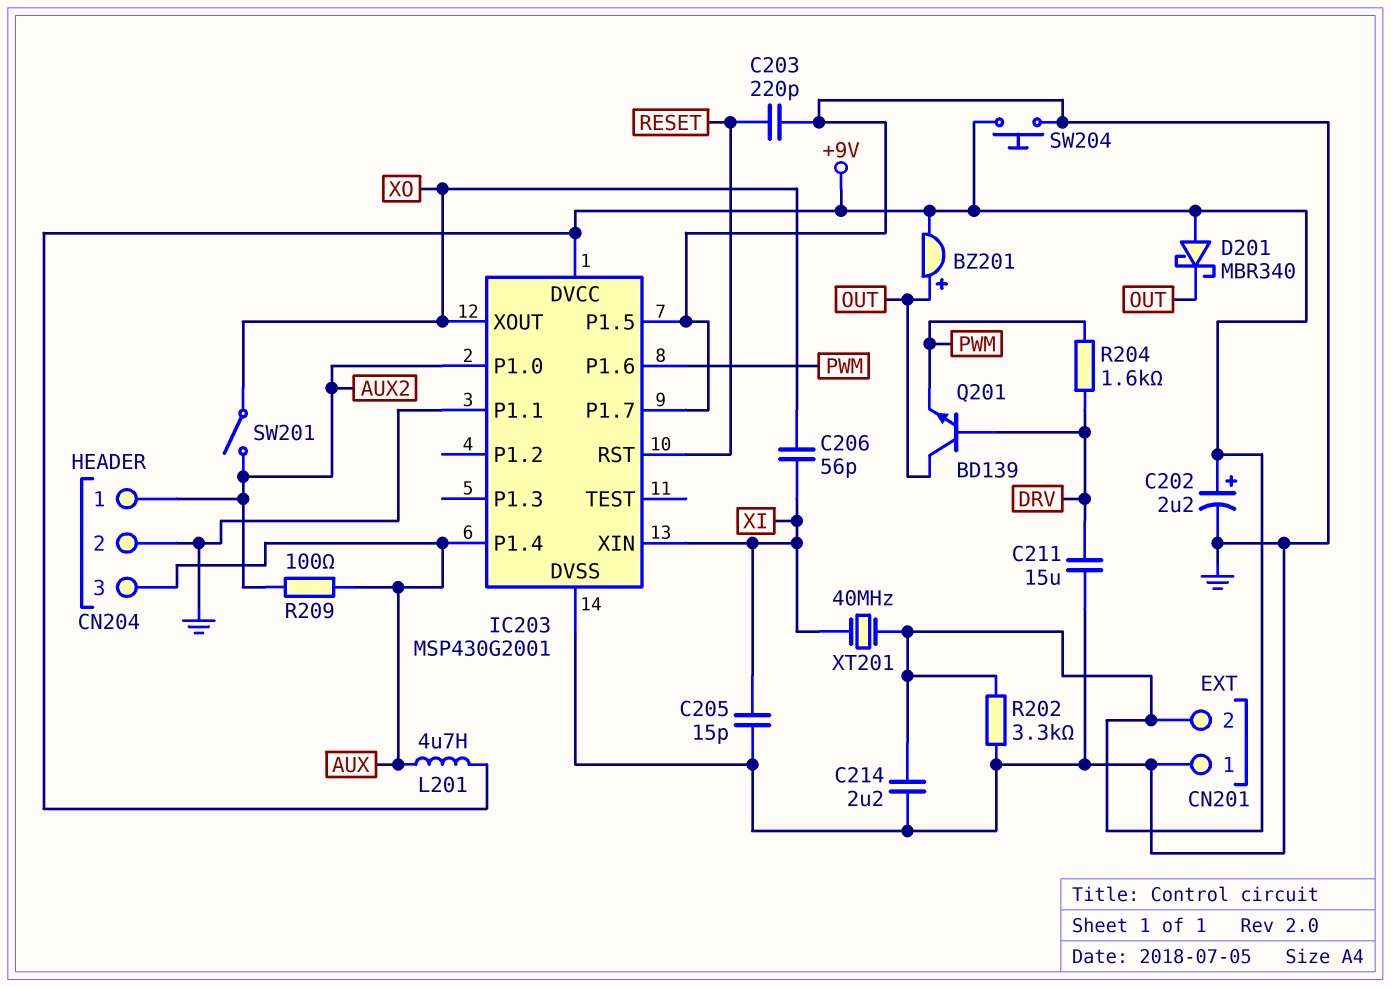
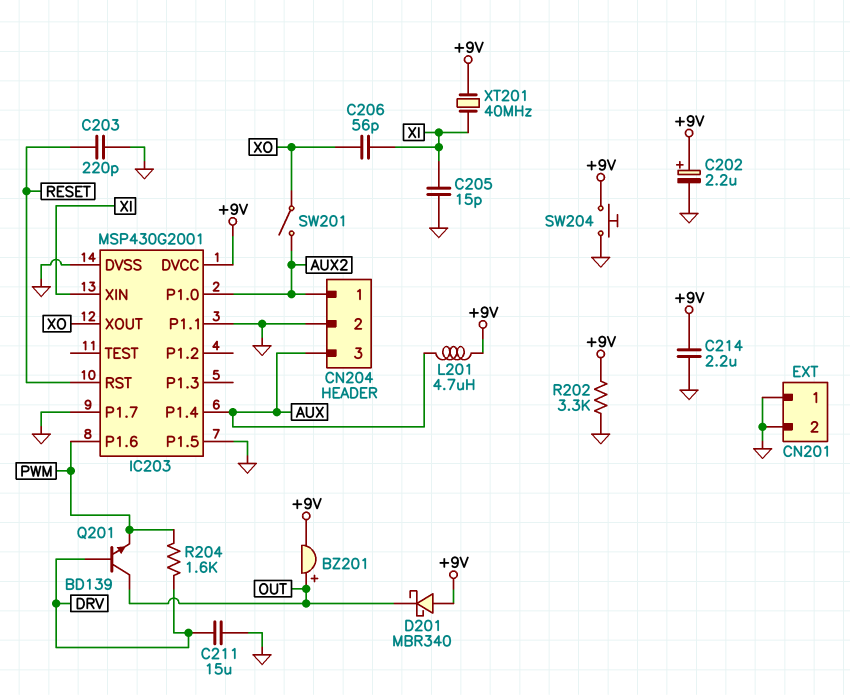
CN201 pin 2: +9V -> GND
R209: 100 (AUX, AUX2) -> none

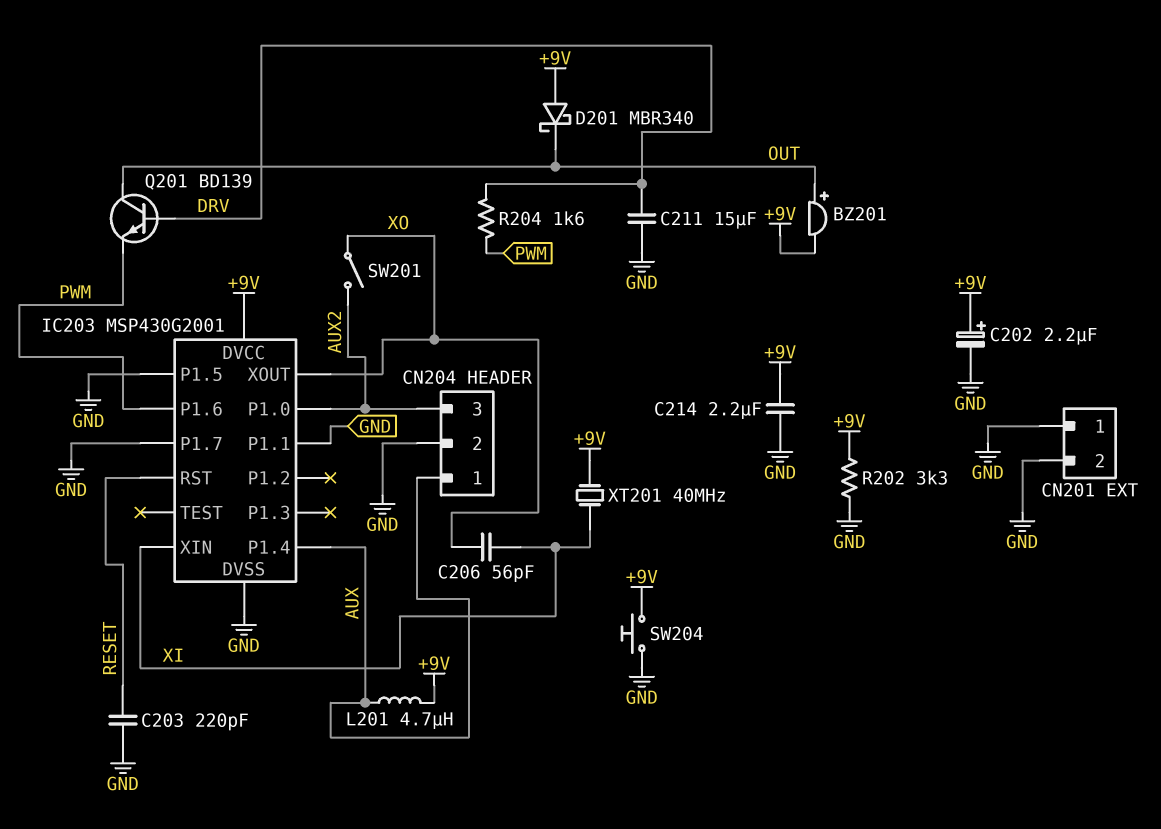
C205: 15pF (GND, XI) -> none
CN204 pin 1: AUX2 -> AUX
CN204 pin 3: AUX -> AUX2

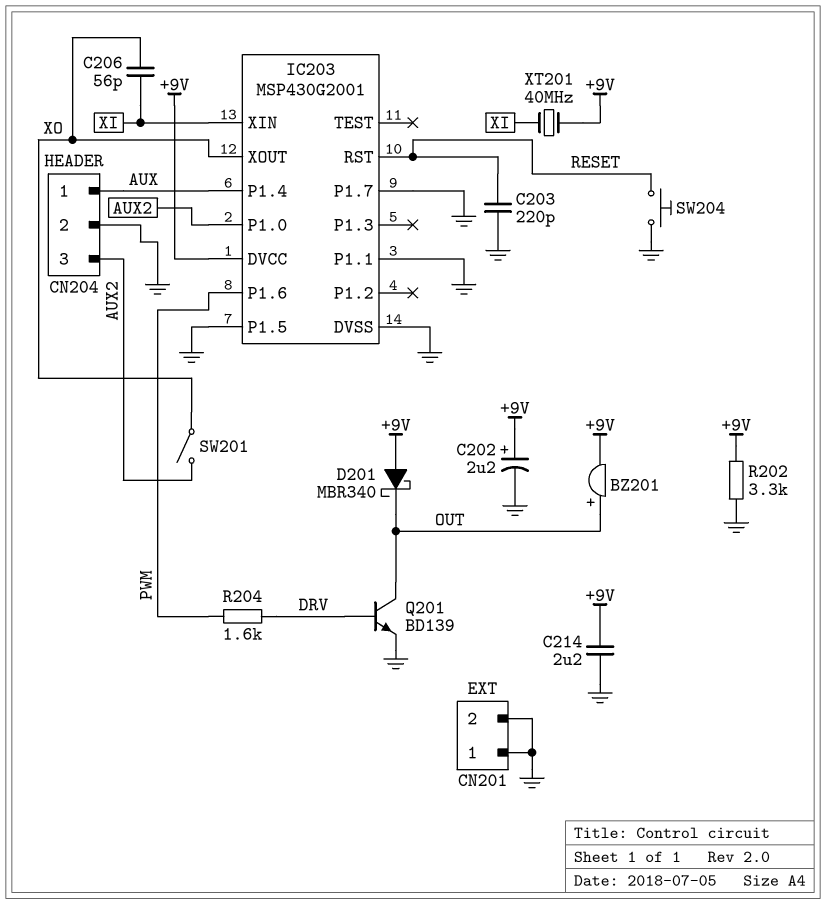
C211: 15uF (DRV, GND) -> none
L201: 4.7uH (+9V, AUX) -> none
Q201: NPN BD139 (B DRV, C OUT, E PWM) -> NPN BD139 (B DRV, C OUT, E GND)
SW204: button (+9V, GND) -> button (GND, RESET)

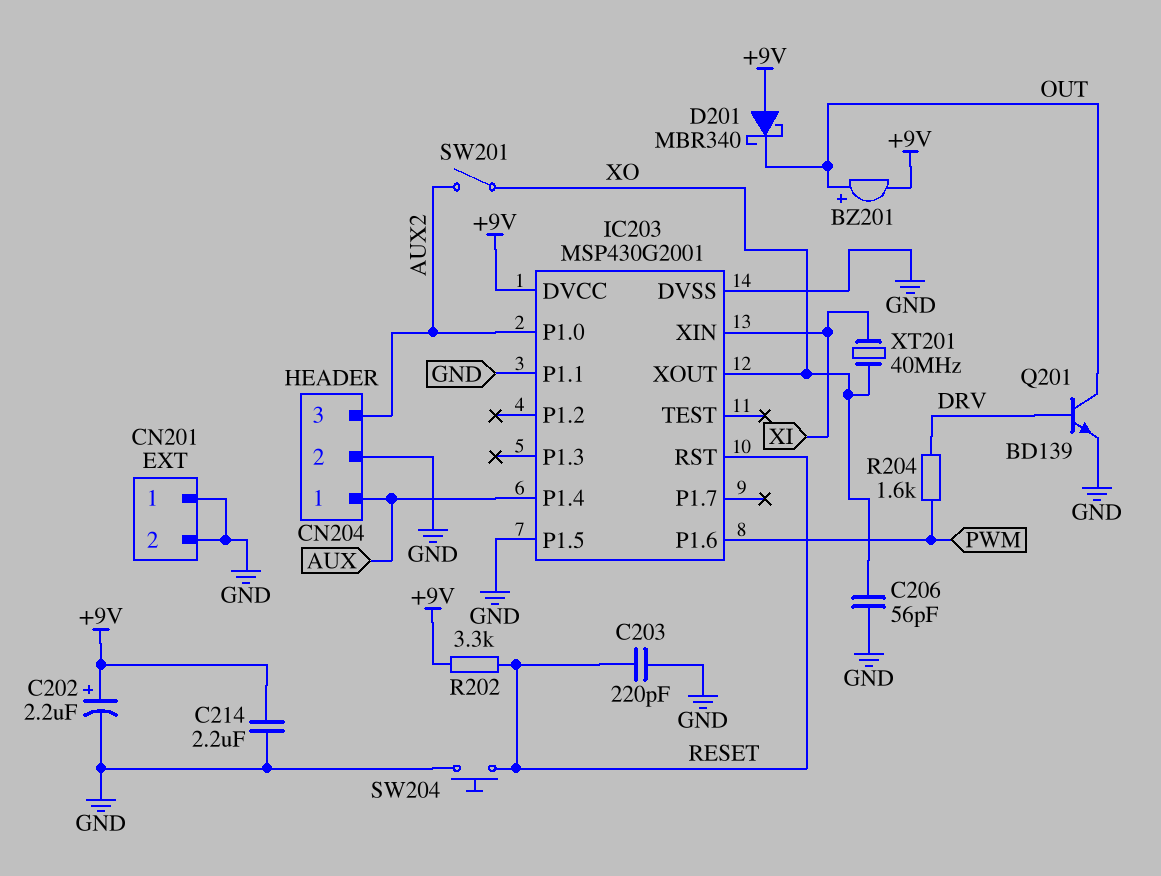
C206: 56pF (XI, XO) -> 56pF (GND, XO)
IC203 pin P1.7: GND -> none
R202: 3.3k (+9V, GND) -> 3.3k (+9V, RESET)
XT201: 40MHz (+9V, XI) -> 40MHz (XI, XO)

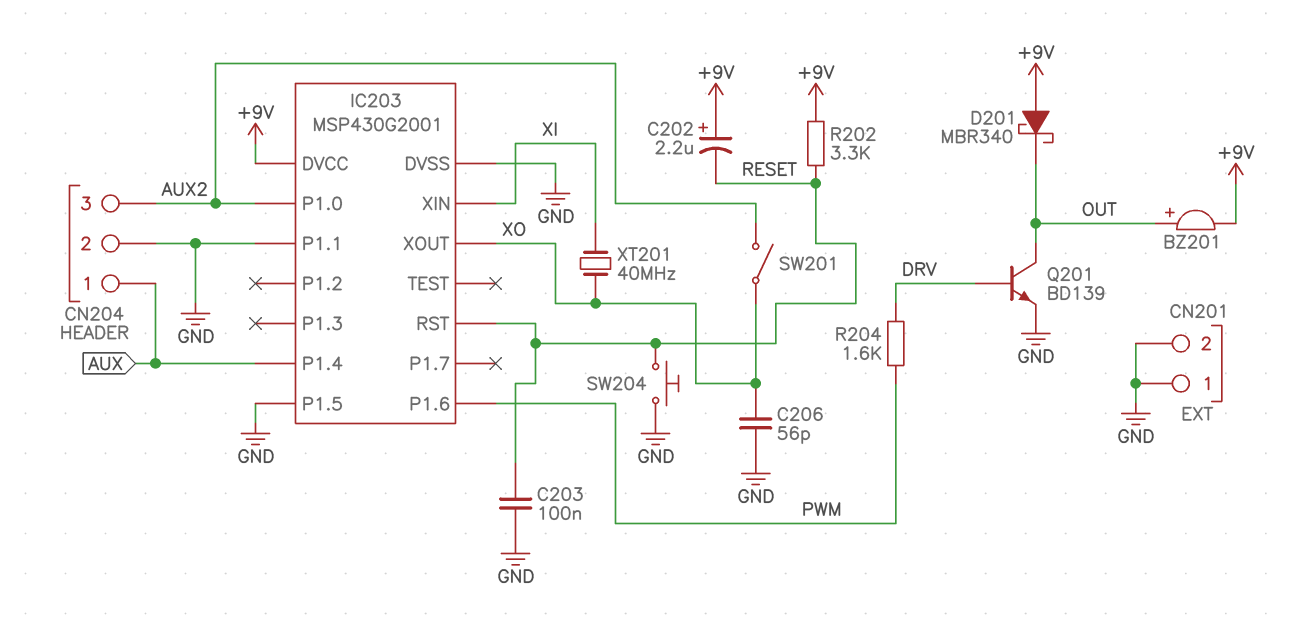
C202: 2.2uF (plus +9V, minus GND) -> 2.2uF (plus +9V, minus RESET)
C203: 220pF (GND, RESET) -> 100nF (GND, RESET)
C214: 2.2uF (+9V, GND) -> none

